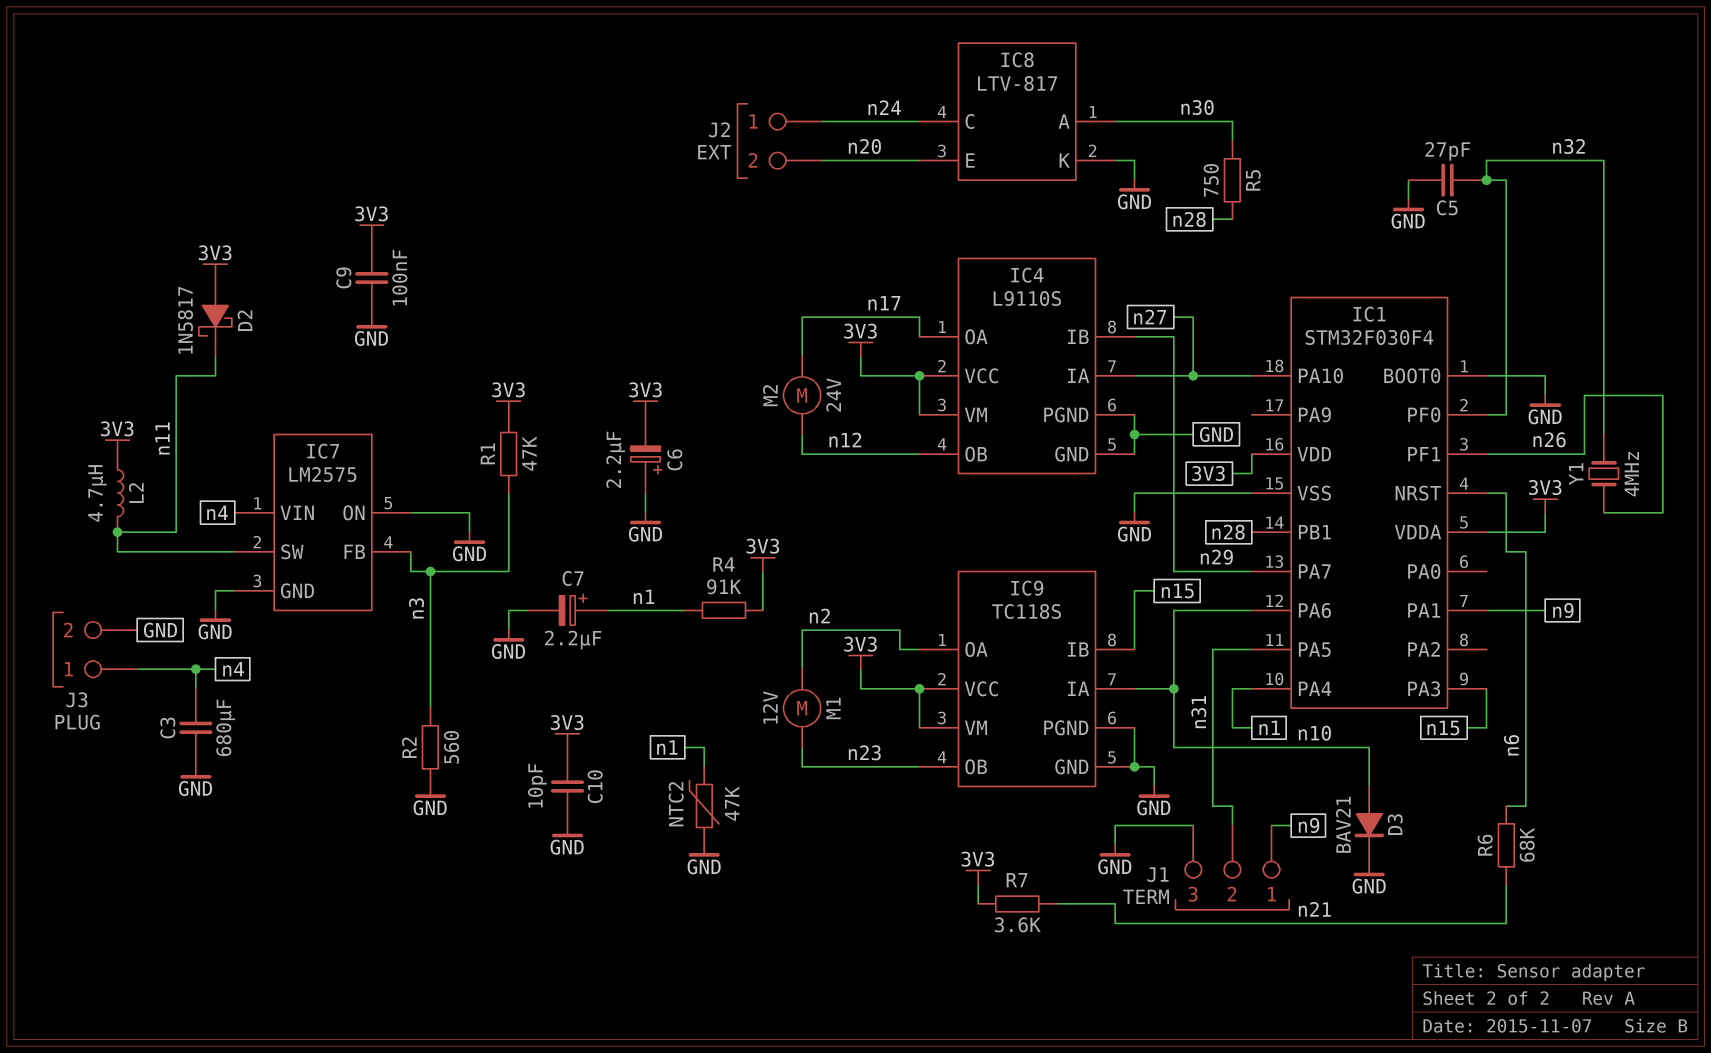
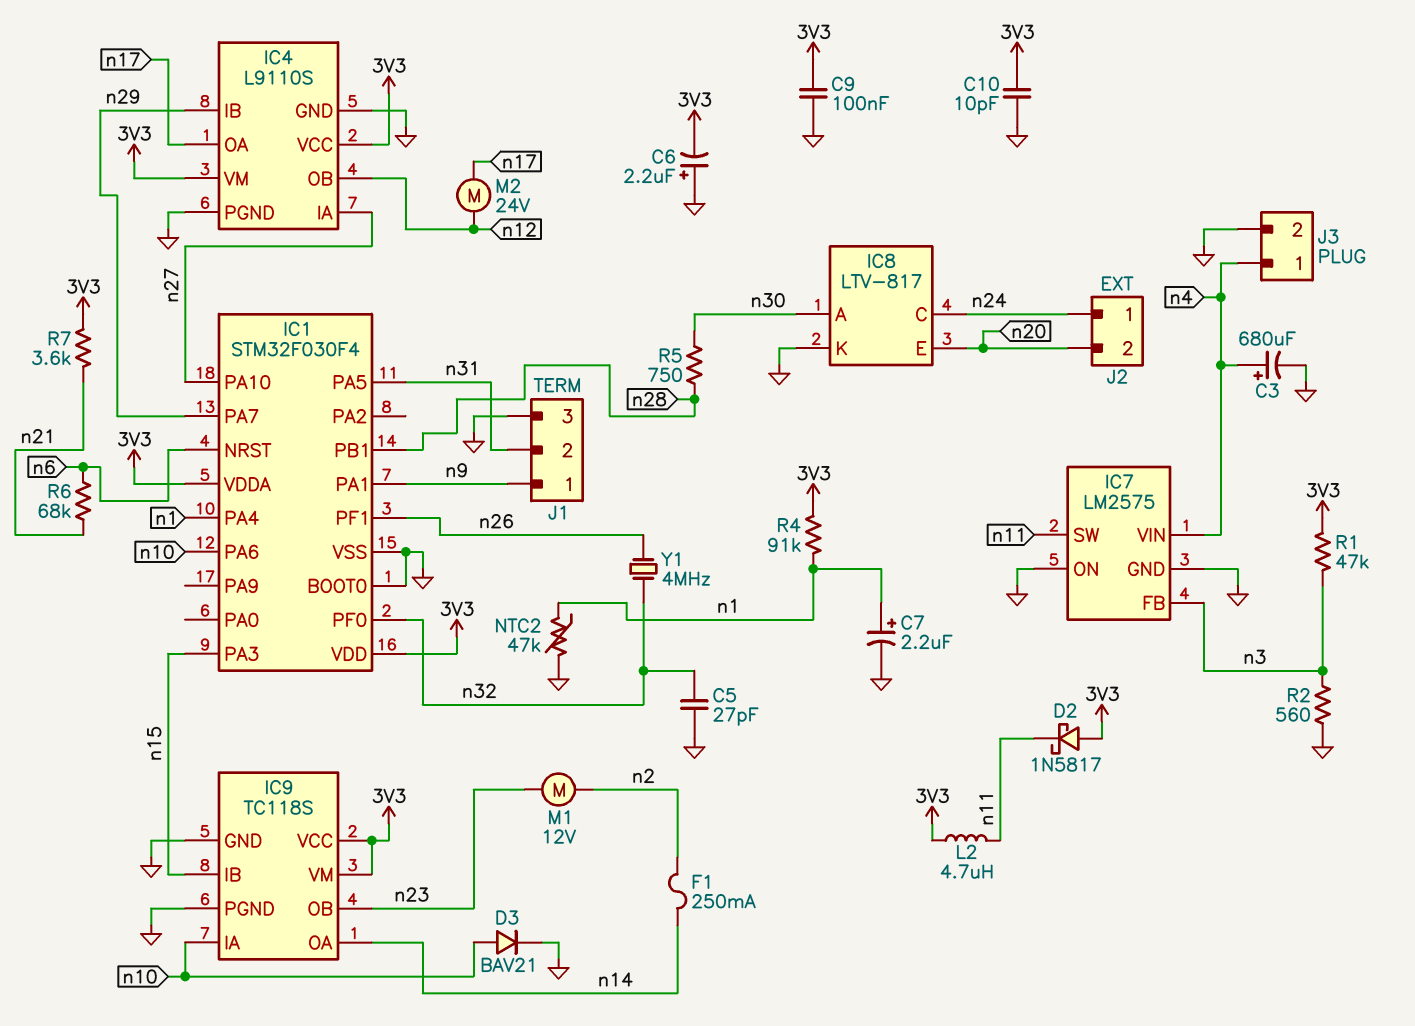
C3: 680uF (GND, n4) -> 680uF (plus n4, minus GND)
F1: none -> 250mA (n2, n14)
IC9 pin OA: n2 -> n14

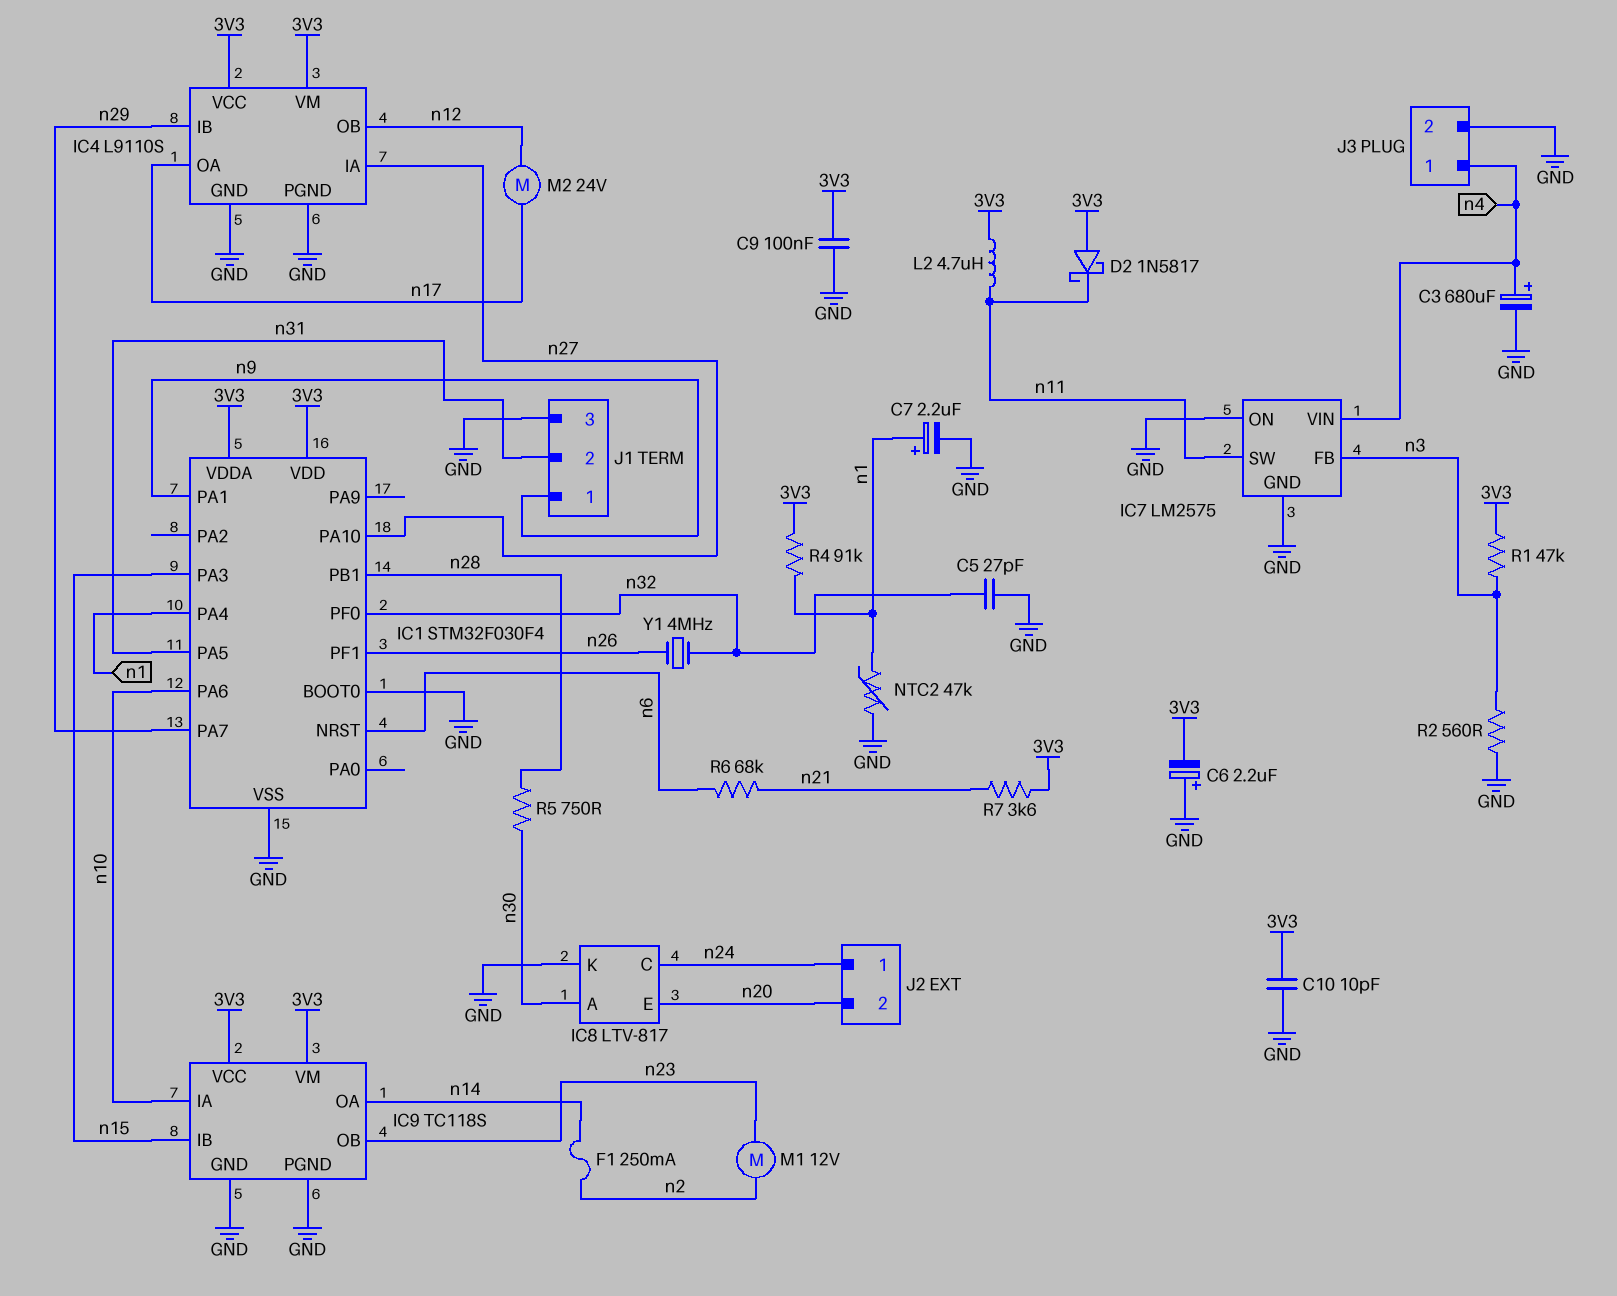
D3: diode BAV21 (A n10, K GND) -> none

